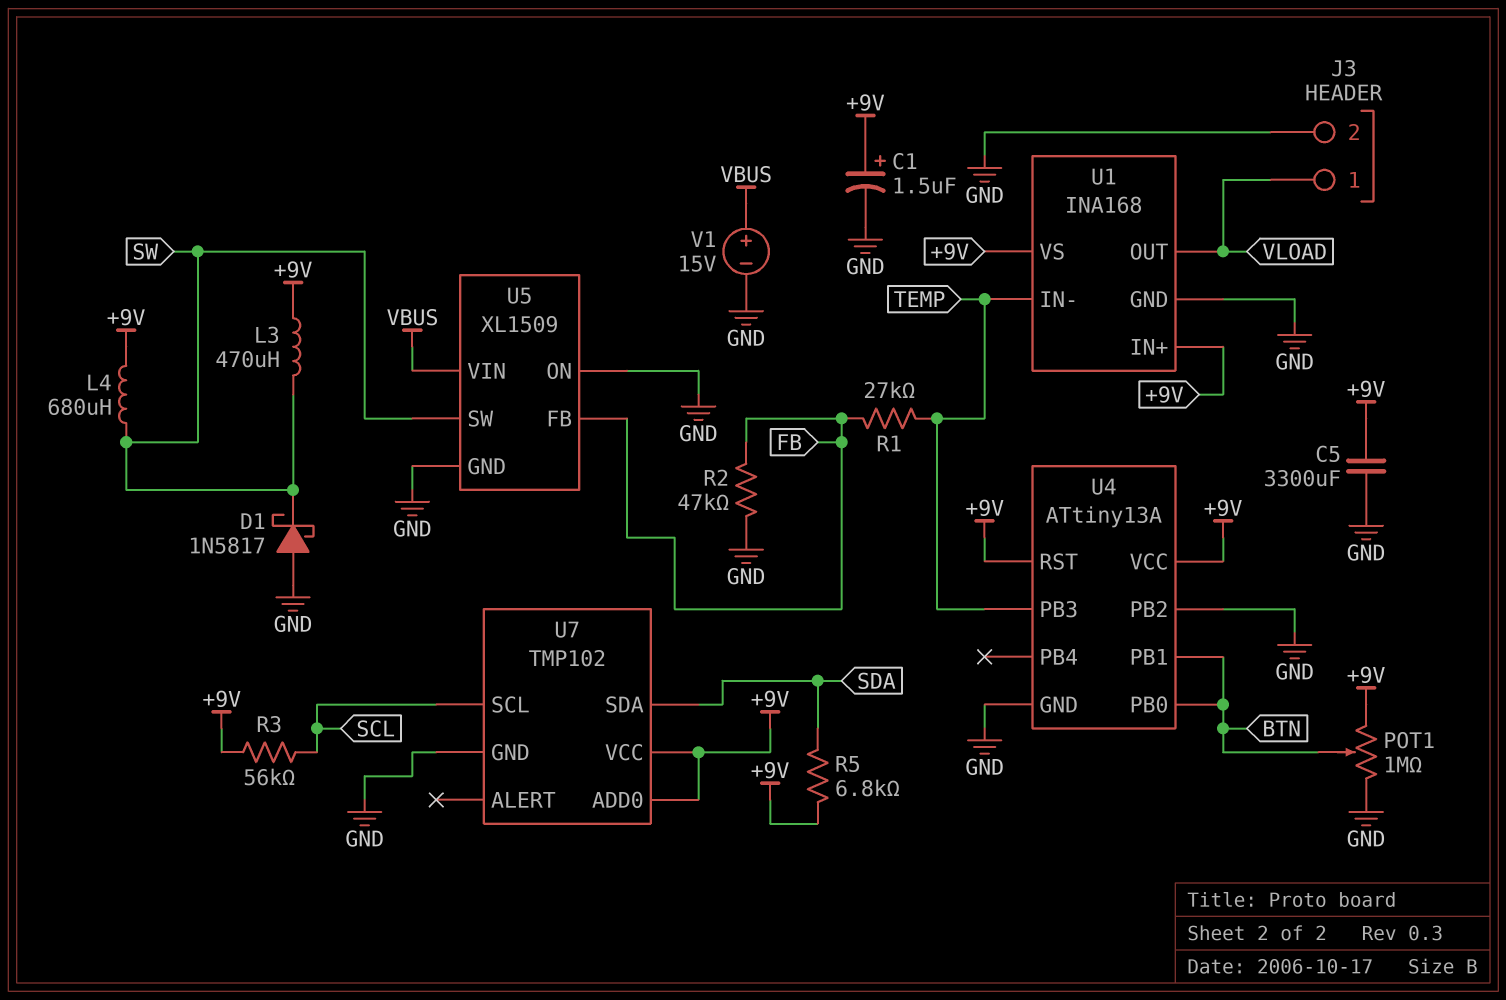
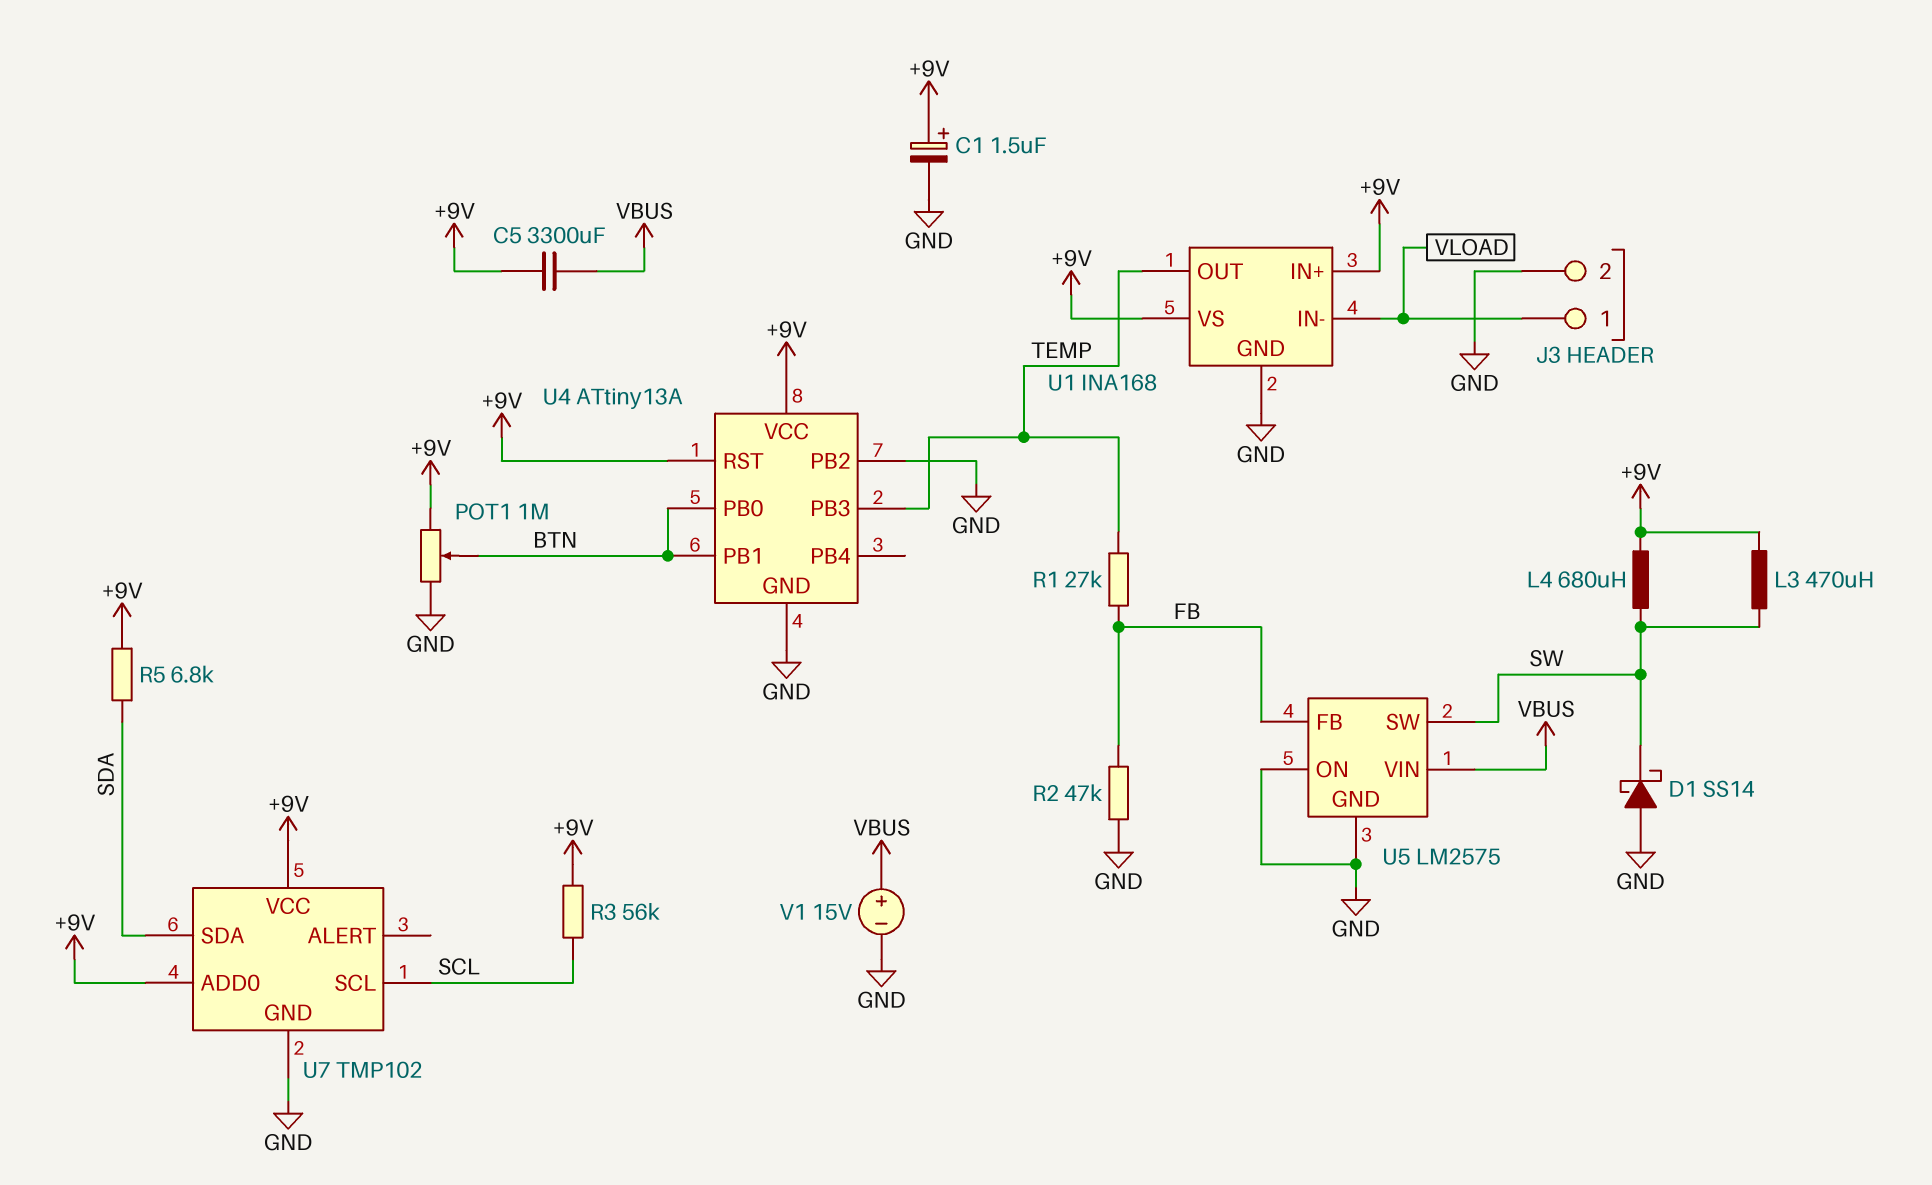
C5: 3300uF (+9V, GND) -> 3300uF (+9V, VBUS)
D1: schottky 1N5817 (A GND, K SW) -> schottky SS14 (A GND, K SW)
U1 pin IN-: TEMP -> VLOAD
U1 pin OUT: VLOAD -> TEMP
U5: XL1509 -> LM2575

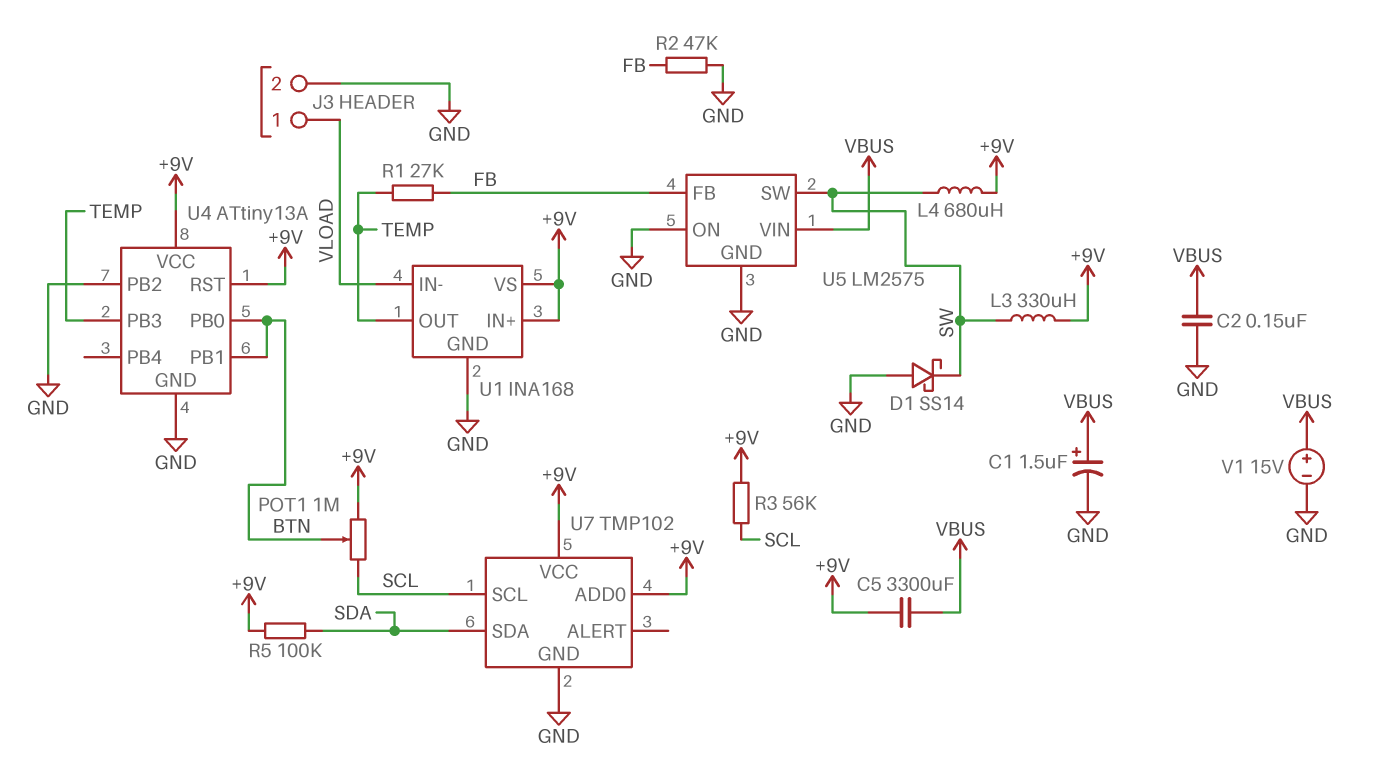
C1: 1.5uF (plus +9V, minus GND) -> 1.5uF (plus VBUS, minus GND)
C2: none -> 150nF (GND, VBUS)
L3: 470uH (+9V, SW) -> 330uH (+9V, SW)
POT1: 1M (+9V, GND, wiper BTN) -> 1M (+9V, SCL, wiper BTN)
R5: 6.8k (+9V, SDA) -> 100k (+9V, SDA)

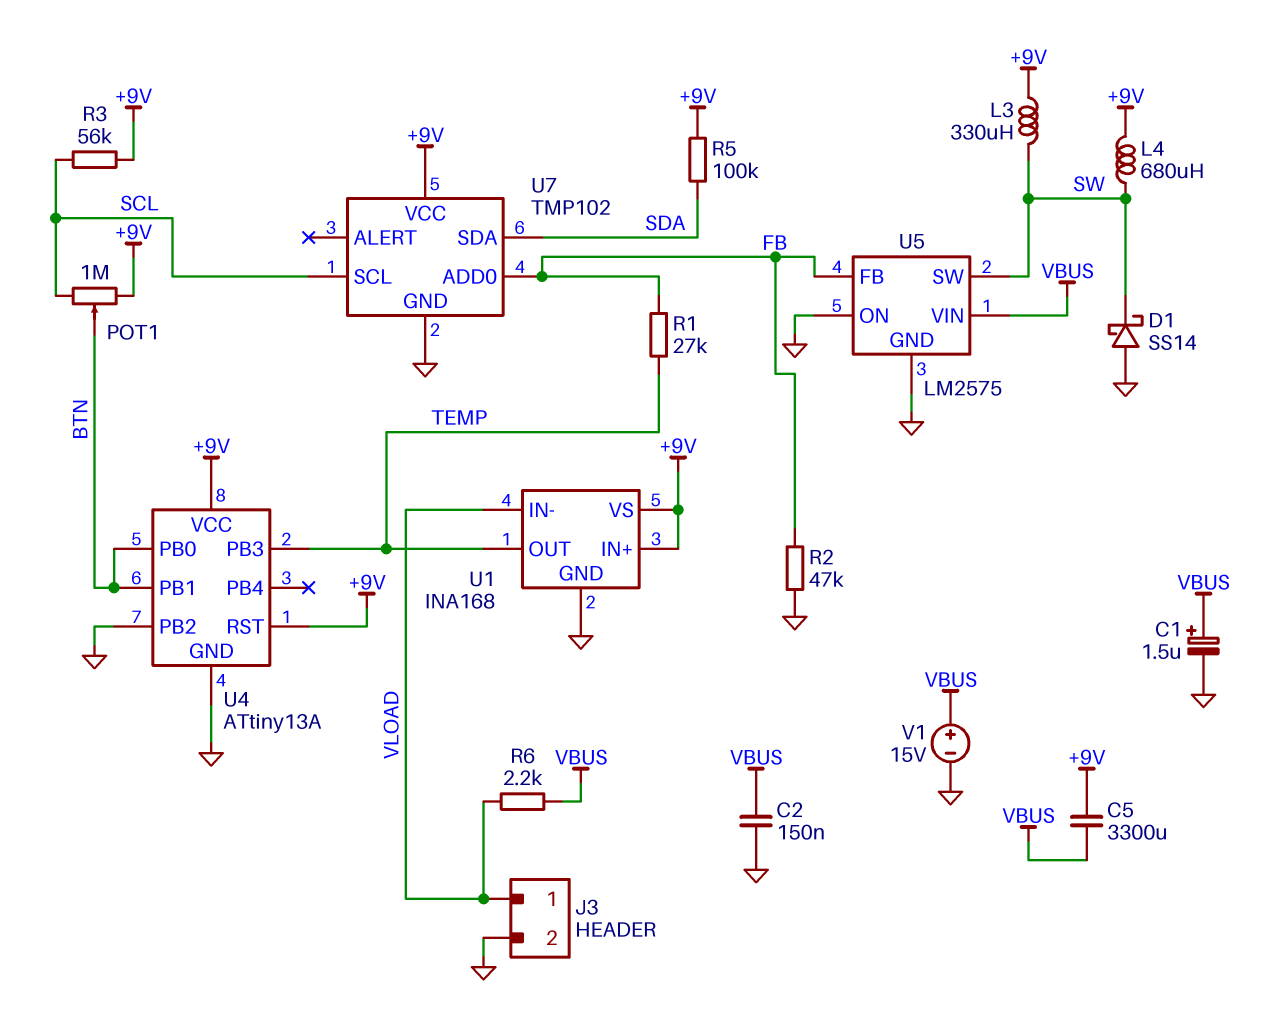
R6: none -> 2.2k (VBUS, VLOAD)
U7 pin ADD0: +9V -> FB

